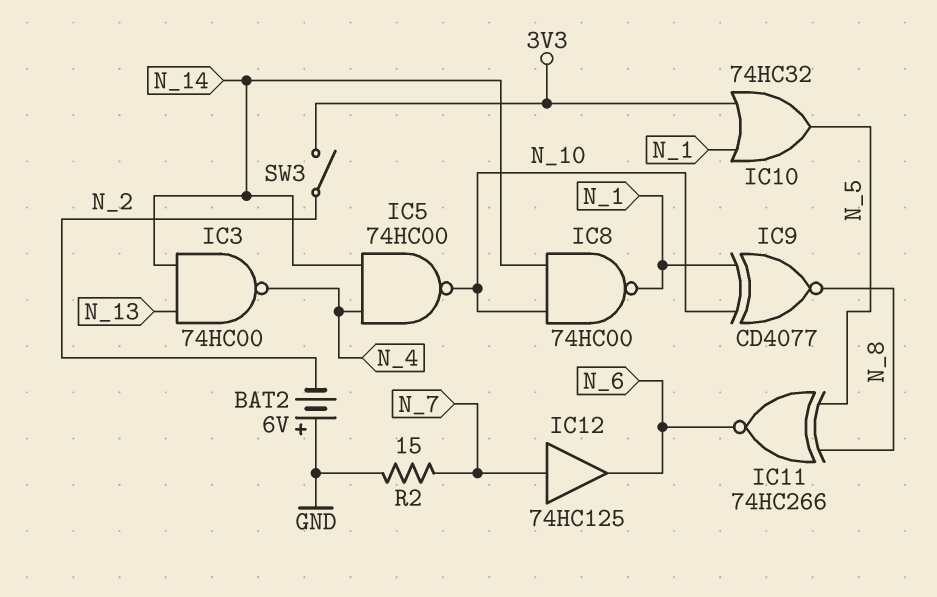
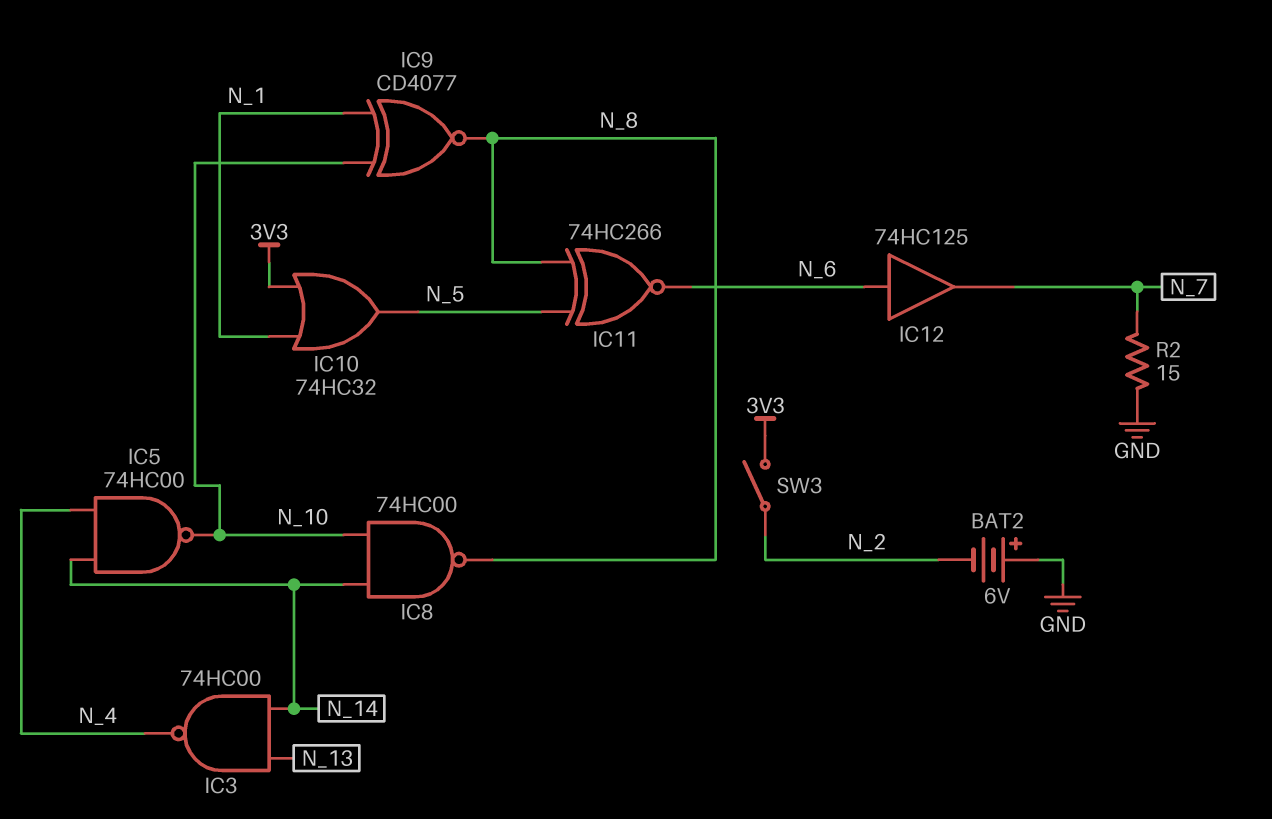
IC8: NAND 74HC00 (in N_10, in N_14, out N_1) -> NAND 74HC00 (in N_10, in N_14, out N_8)
IC12: buffer 74HC125 (in N_7, out N_6) -> buffer 74HC125 (in N_6, out N_7)

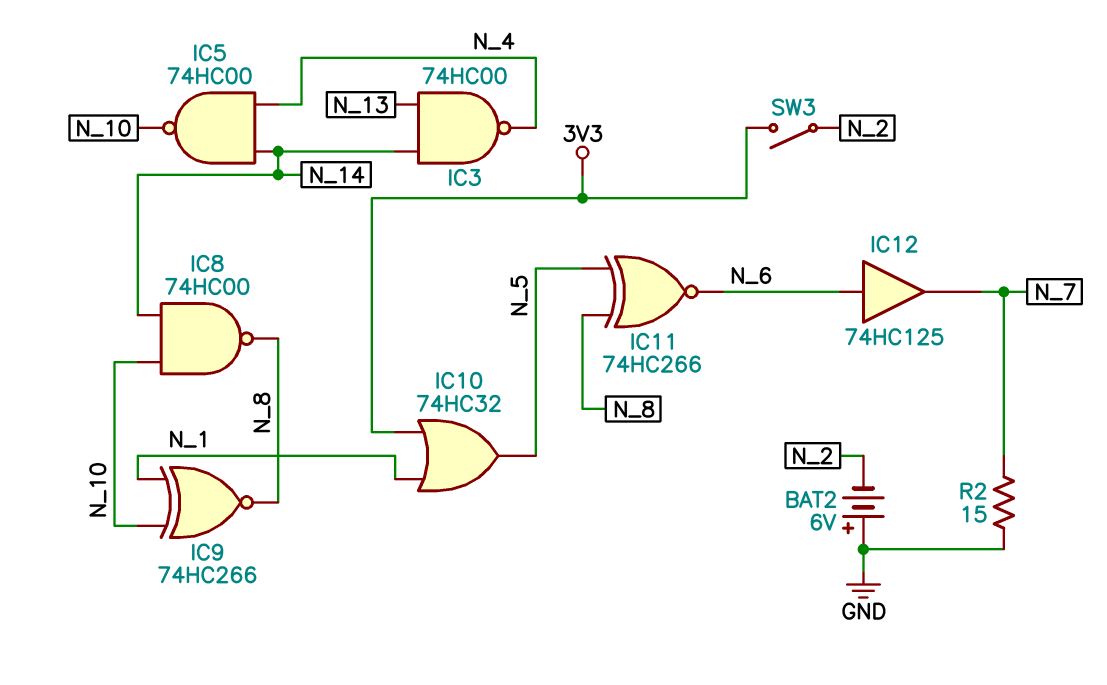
IC9: XNOR CD4077 (in N_1, in N_10, out N_8) -> XNOR 74HC266 (in N_1, in N_10, out N_8)

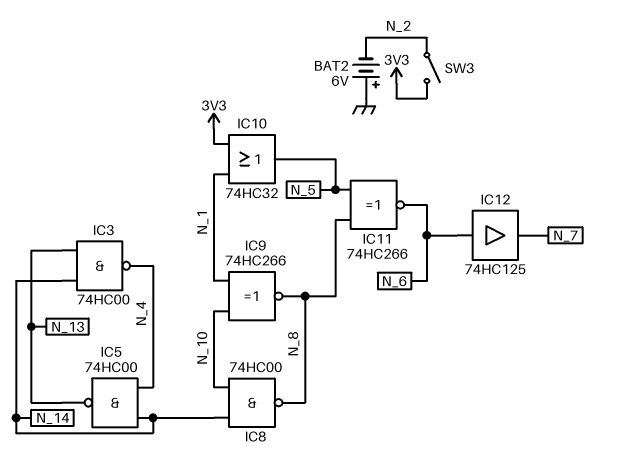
IC5: NAND 74HC00 (in N_4, in N_14, out N_10) -> NAND 74HC00 (in N_4, in N_14, out N_13)
R2: 15 (GND, N_7) -> none

